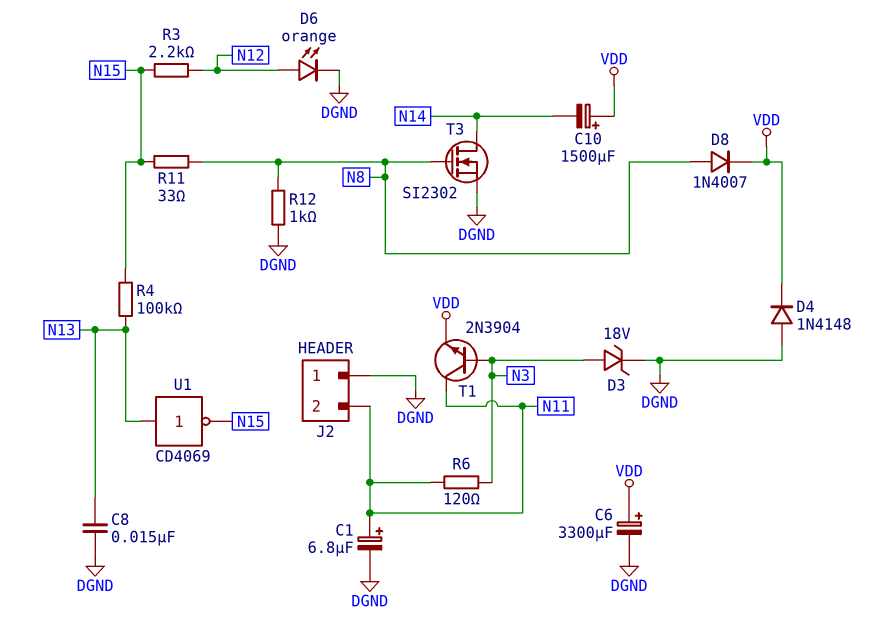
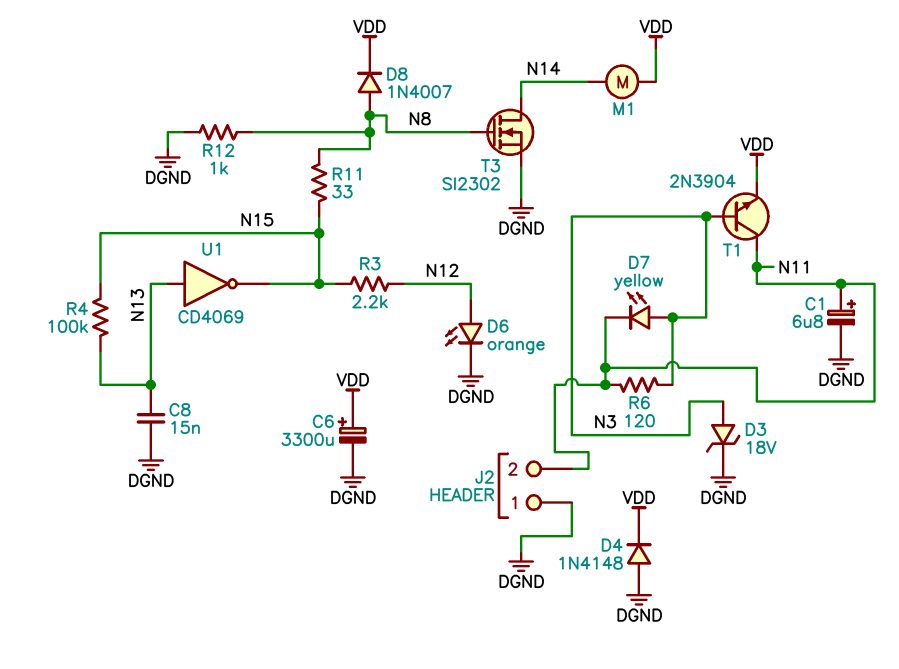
C10: 1500uF (plus VDD, minus N14) -> none
D7: none -> LED yellow (A N3, K N11)
M1: none -> motor (N14, VDD)

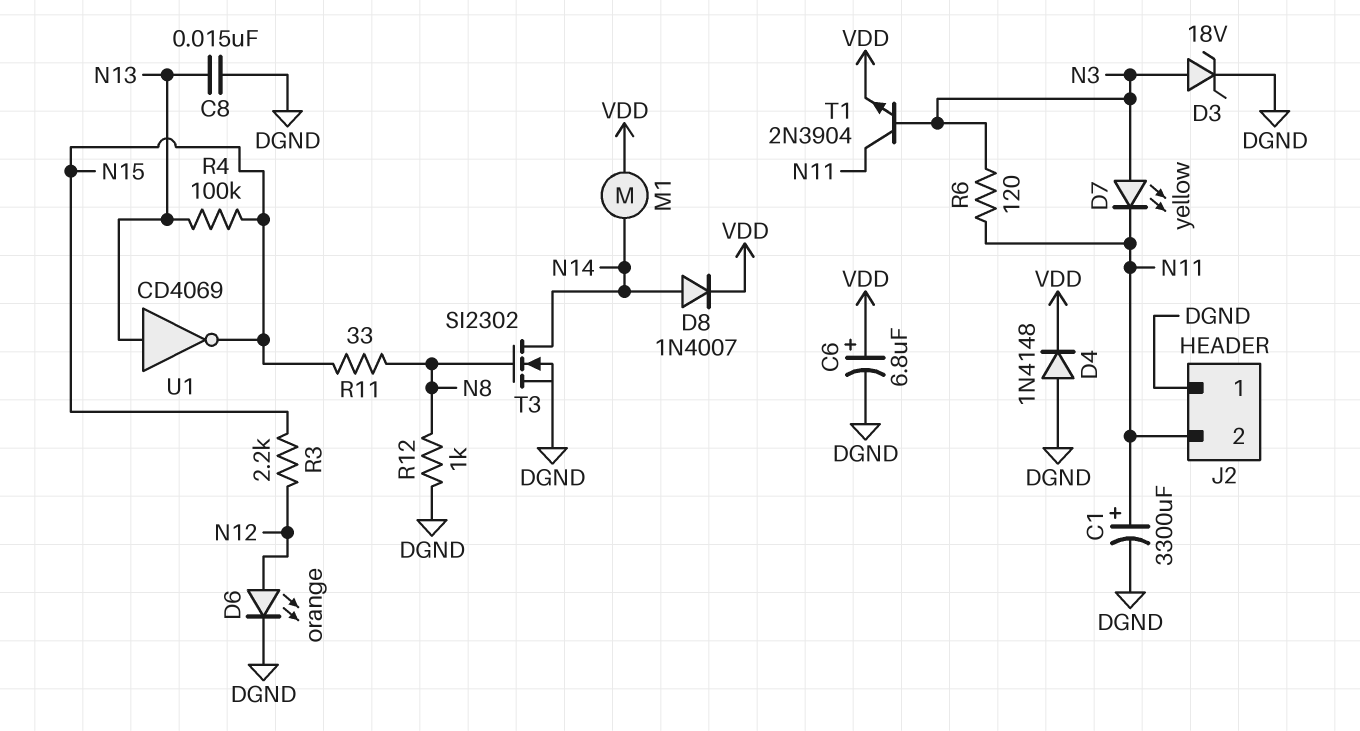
C1: 6.8uF (plus N11, minus DGND) -> 3300uF (plus N11, minus DGND)
C6: 3300uF (plus VDD, minus DGND) -> 6.8uF (plus VDD, minus DGND)
D8: diode 1N4007 (A N8, K VDD) -> diode 1N4007 (A N14, K VDD)

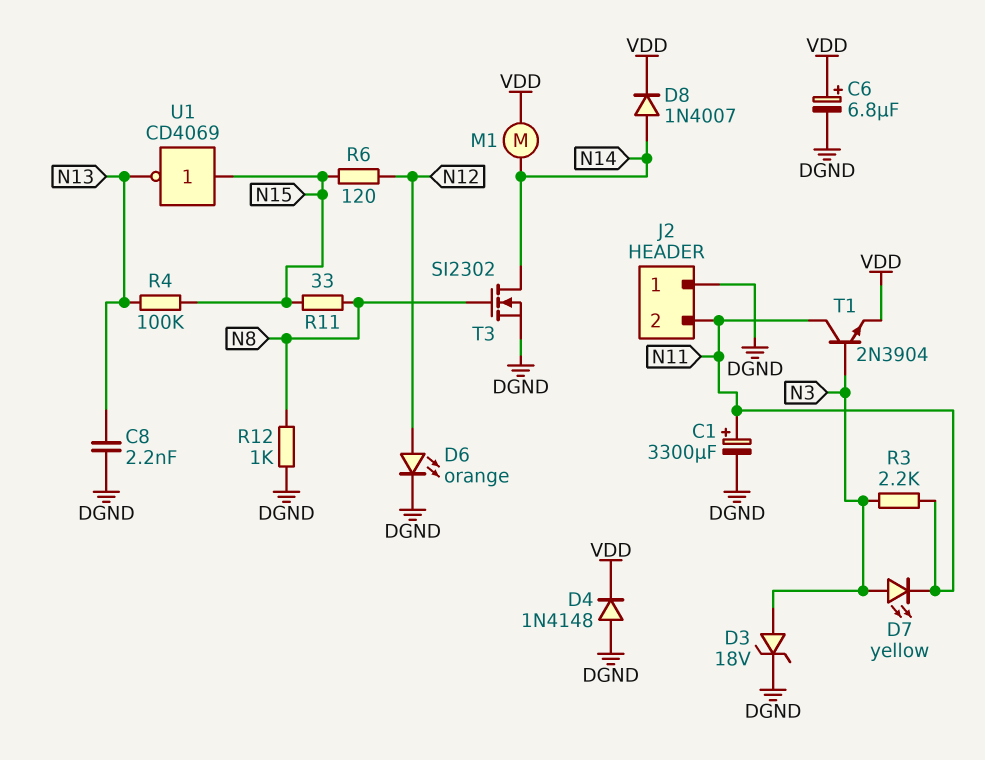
C8: 15nF (DGND, N13) -> 2.2nF (DGND, N13)
R3: 2.2k (N12, N15) -> 2.2k (N3, N11)
R6: 120 (N3, N11) -> 120 (N12, N15)
U1: NOT CD4069 (in N13, out N15) -> NOT CD4069 (in N15, out N13)

